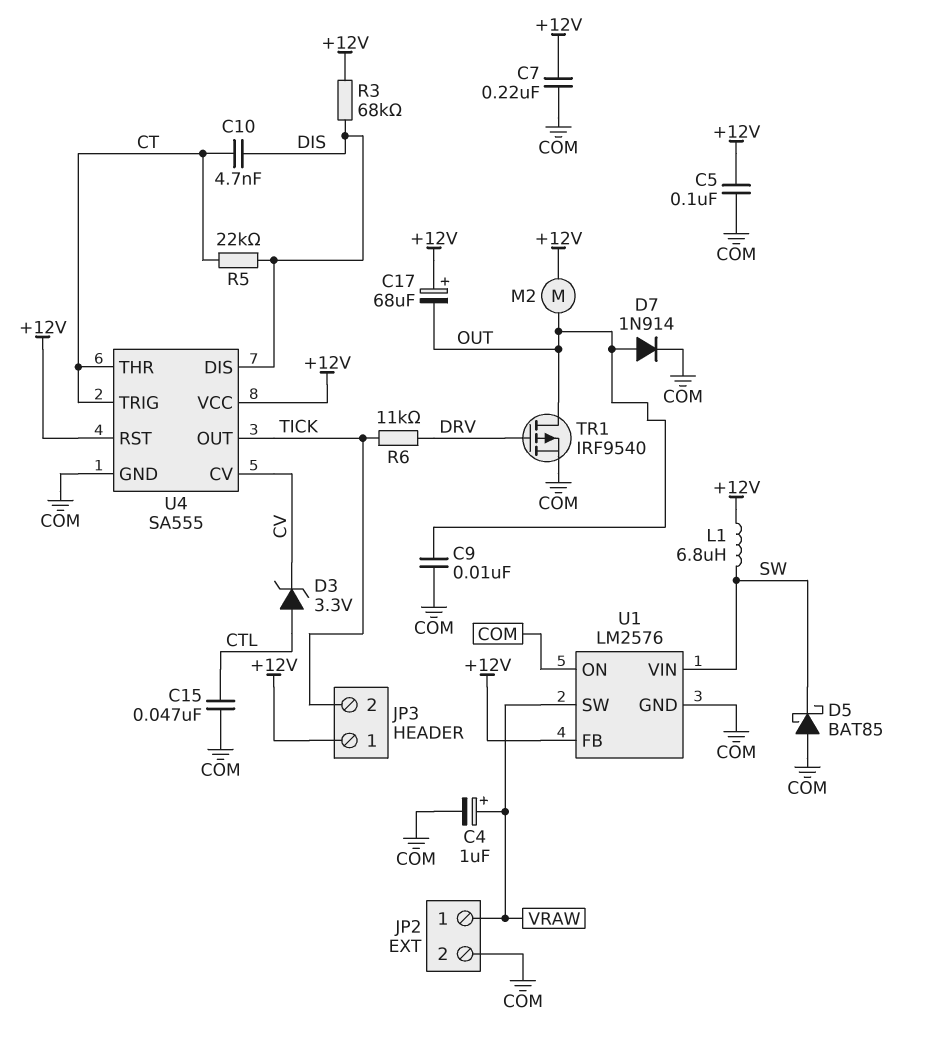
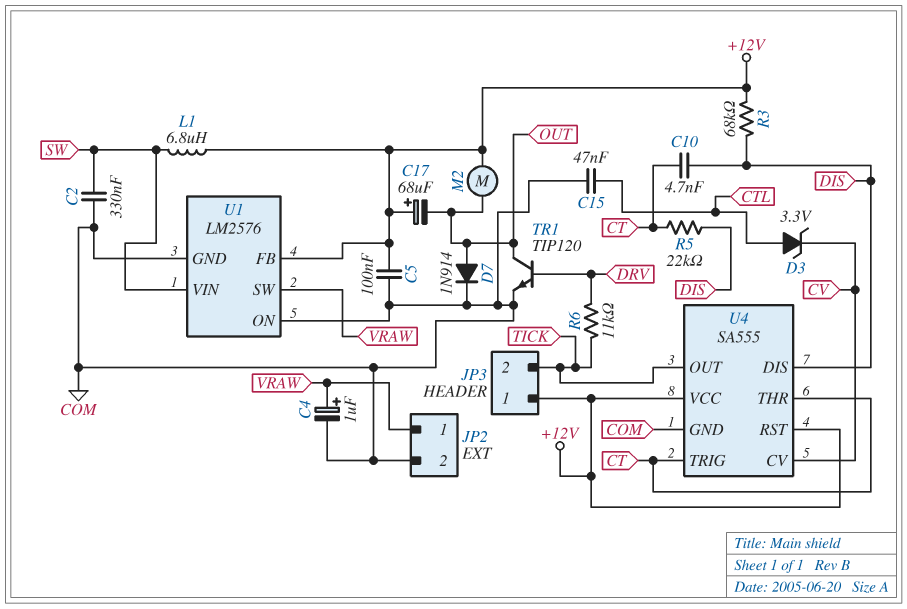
C2: none -> 330nF (COM, SW)
C7: 220nF (+12V, COM) -> none
C9: 10nF (COM, OUT) -> none
D5: schottky BAT85 (A COM, K SW) -> none
TR1: PMOS IRF9540 (G DRV, D OUT, S COM) -> NPN TIP120 (B DRV, C OUT, E COM)

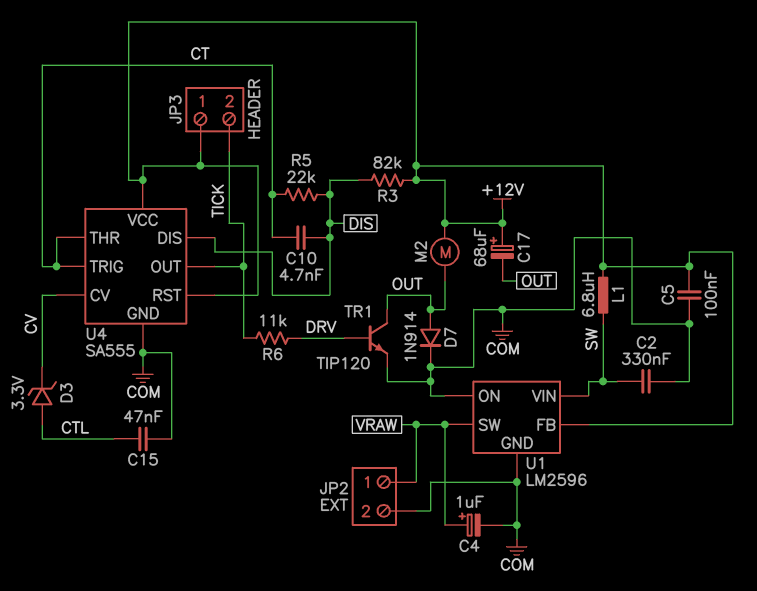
R3: 68k (+12V, DIS) -> 82k (+12V, DIS)
U1: LM2576 -> LM2596

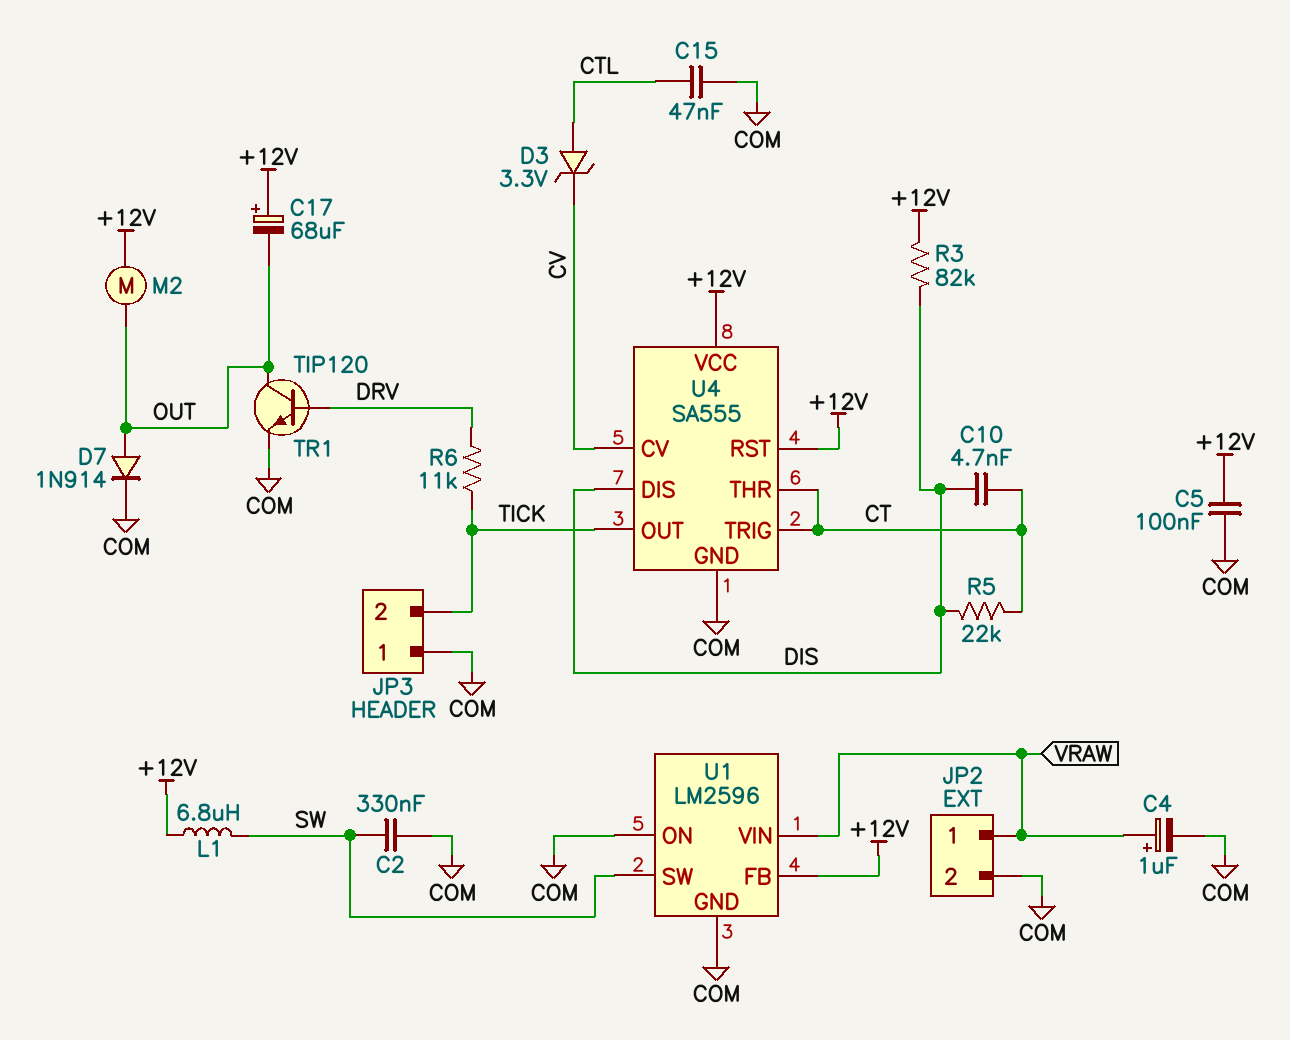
JP3 pin 1: +12V -> COM
U1 pin SW: VRAW -> SW
U1 pin VIN: SW -> VRAW

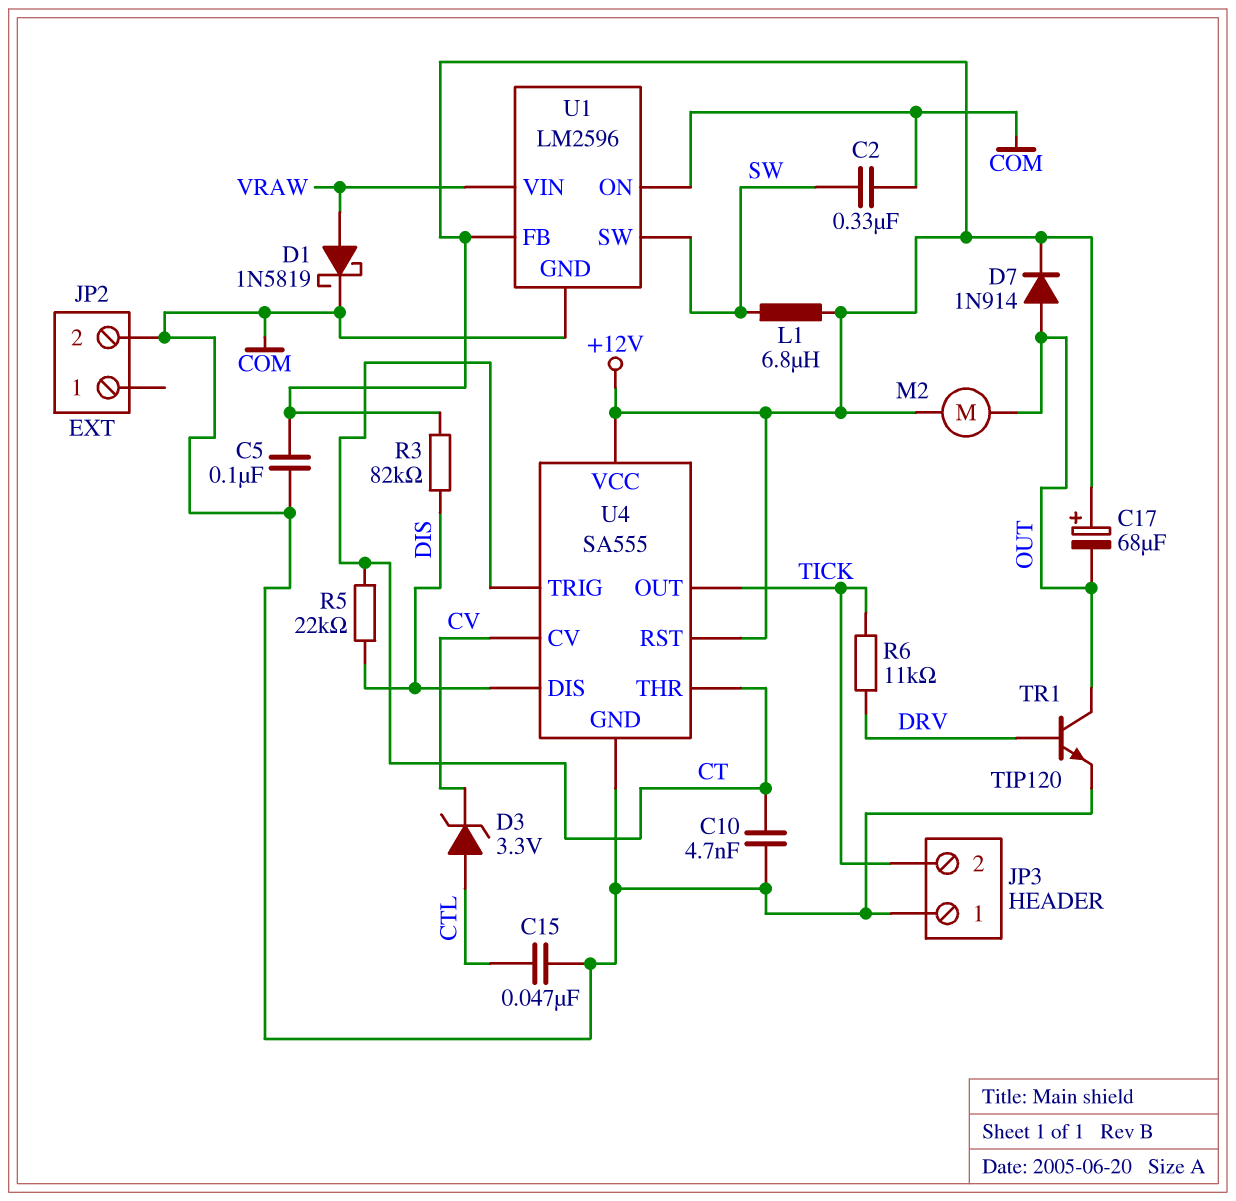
C4: 1uF (plus VRAW, minus COM) -> none
C10: 4.7nF (CT, DIS) -> 4.7nF (COM, CT)
D1: none -> schottky 1N5819 (A VRAW, K COM)
D7: diode 1N914 (A OUT, K COM) -> diode 1N914 (A OUT, K +12V)
JP2 pin 1: VRAW -> none

